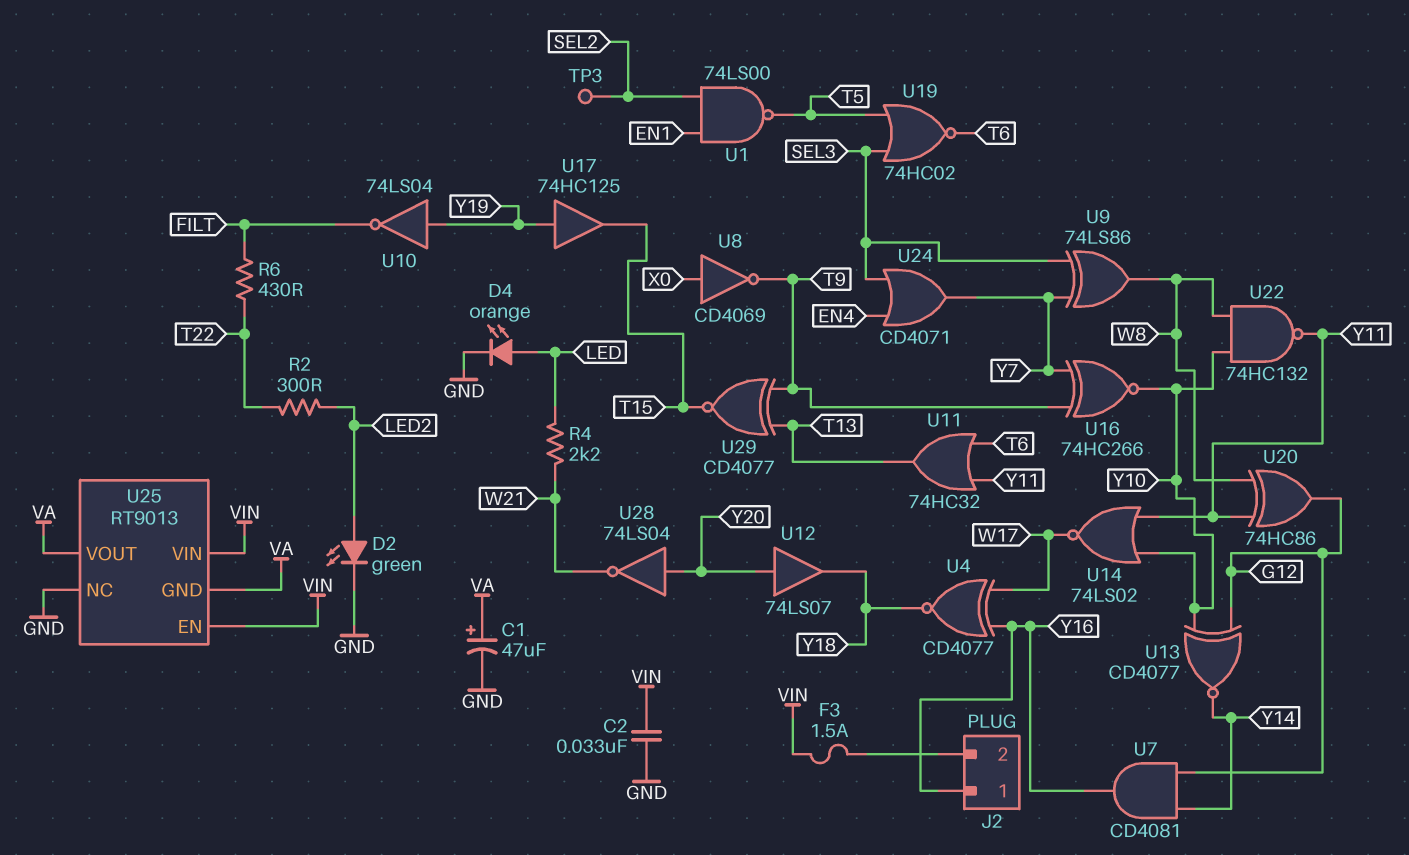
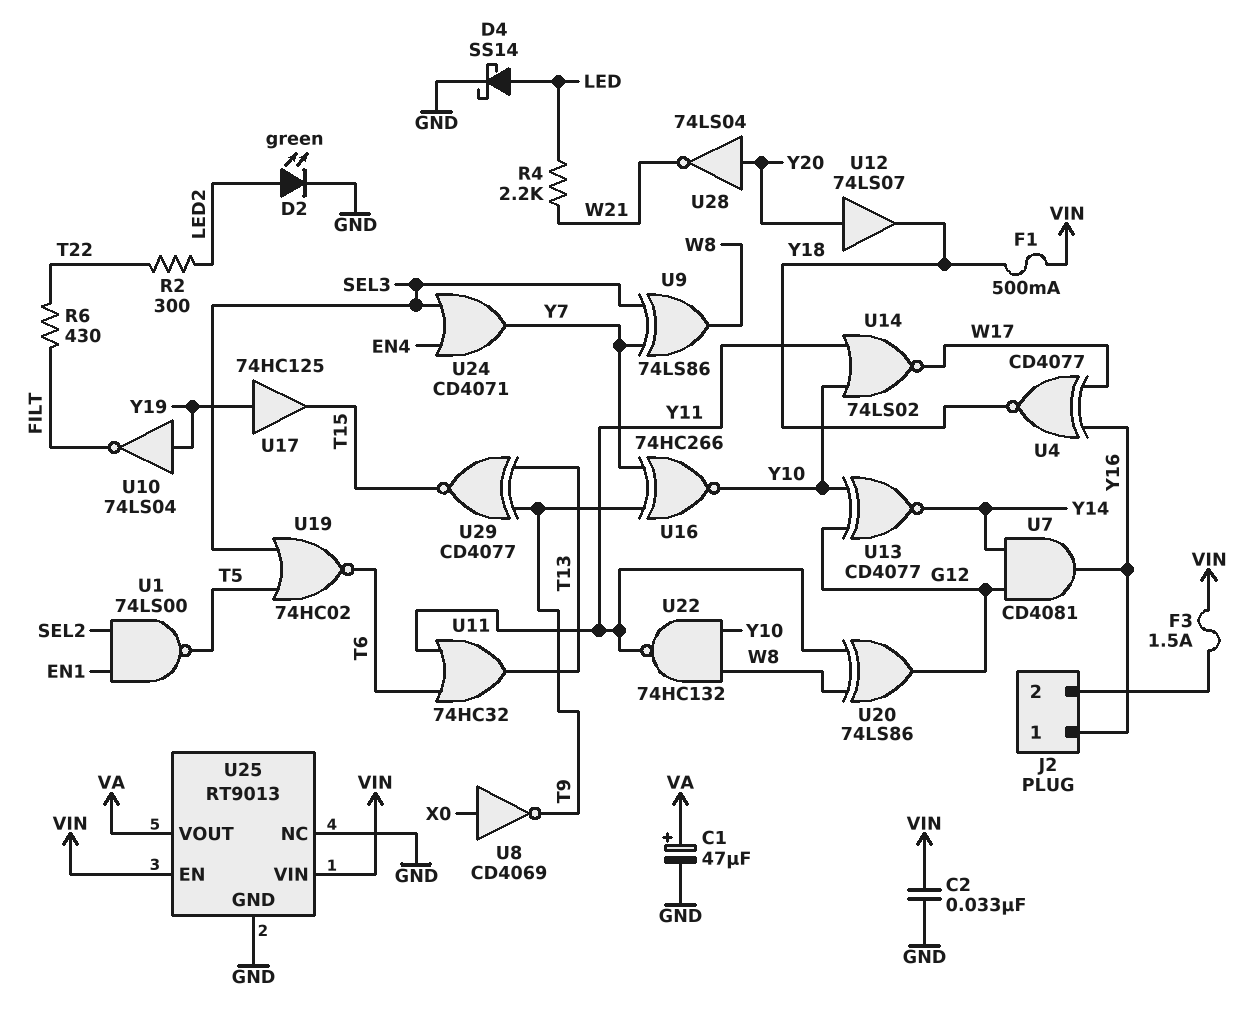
D4: LED orange (A LED, K GND) -> schottky SS14 (A LED, K GND)
F1: none -> 500mA (VIN, Y18)
TP3: test point (SEL2) -> none
U20: XOR 74HC86 (in W8, in Y11, out G12) -> XOR 74LS86 (in W8, in Y11, out G12)
U25 pin GND: VA -> GND

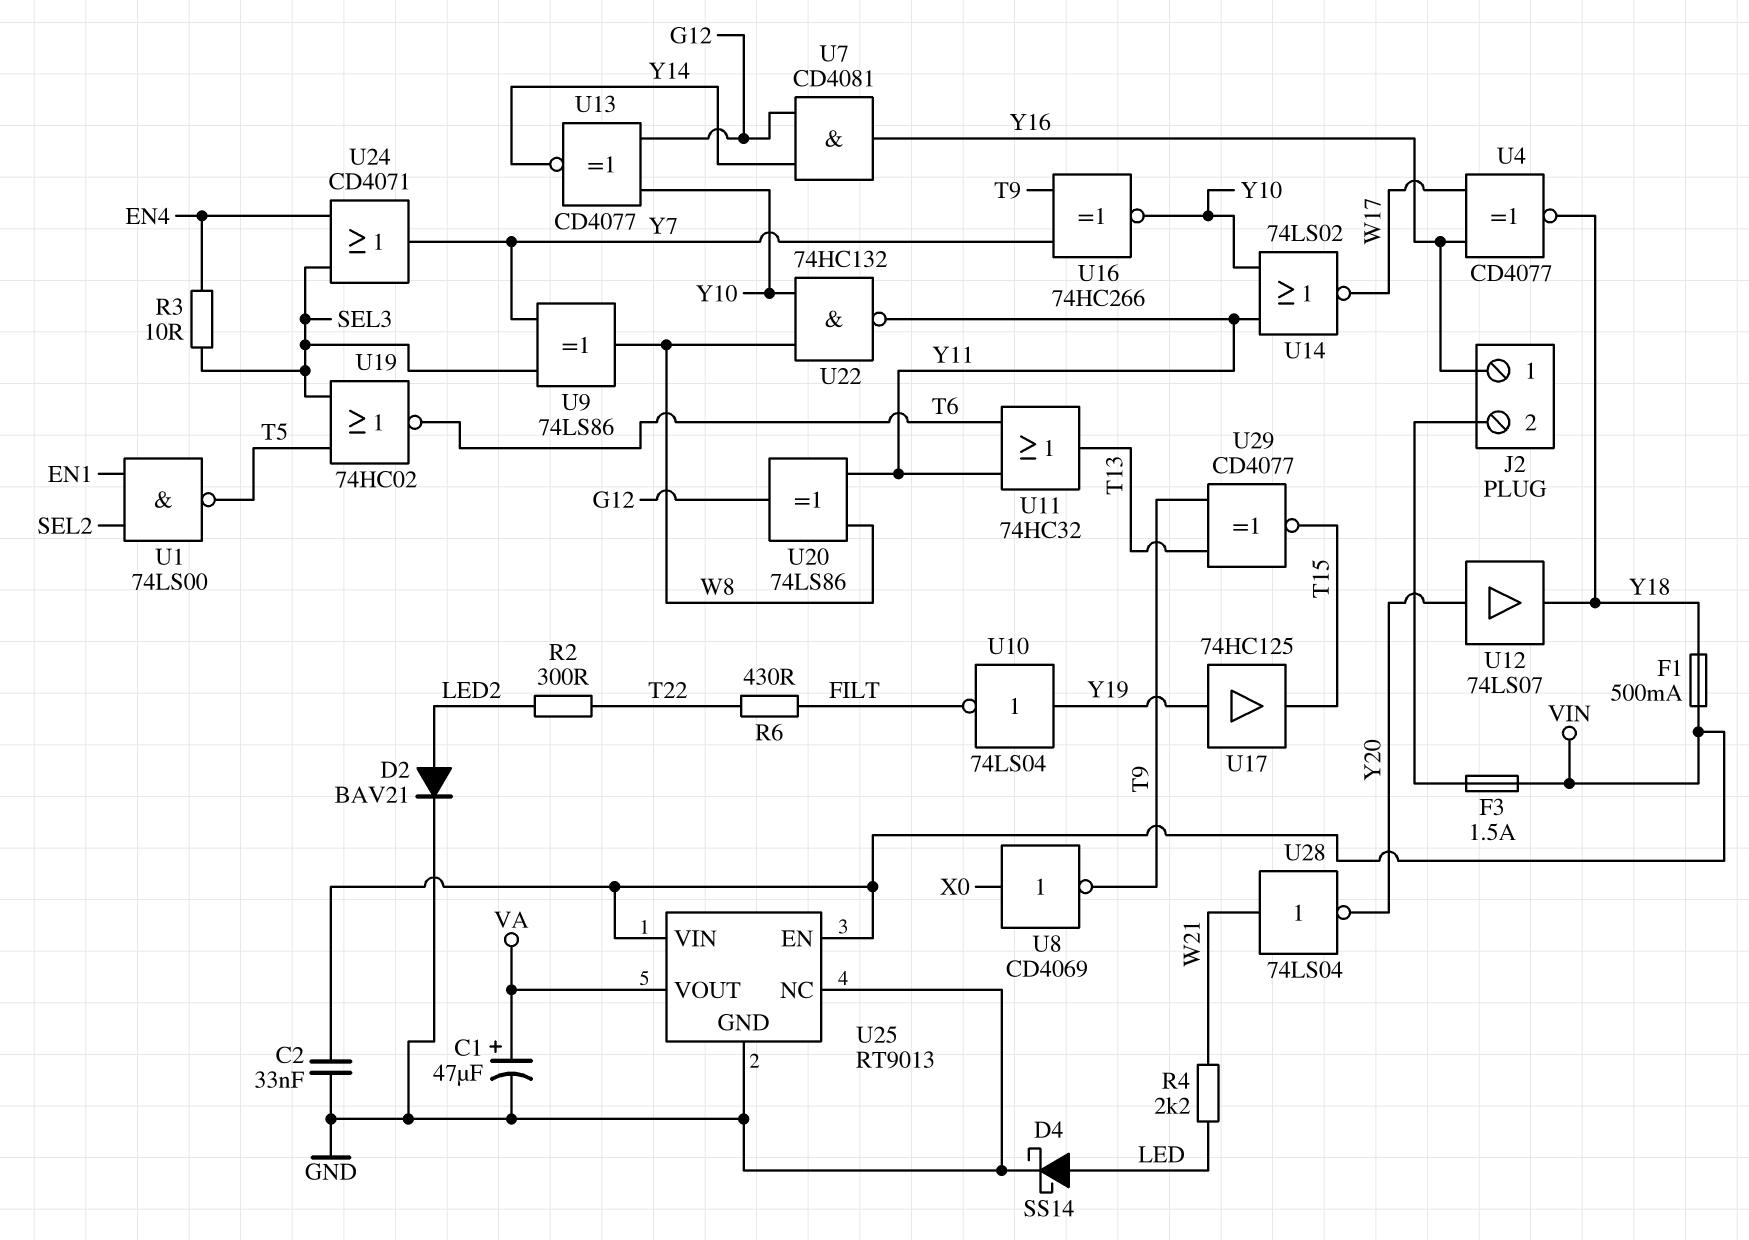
D2: LED green (A LED2, K GND) -> diode BAV21 (A LED2, K GND)
R3: none -> 10 (EN4, SEL3)
U28: NOT 74LS04 (in Y20, out W21) -> NOT 74LS04 (in W21, out Y20)

